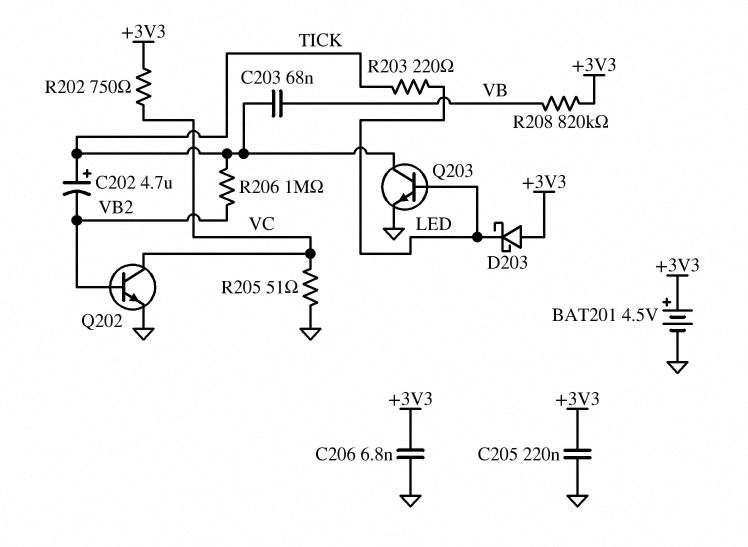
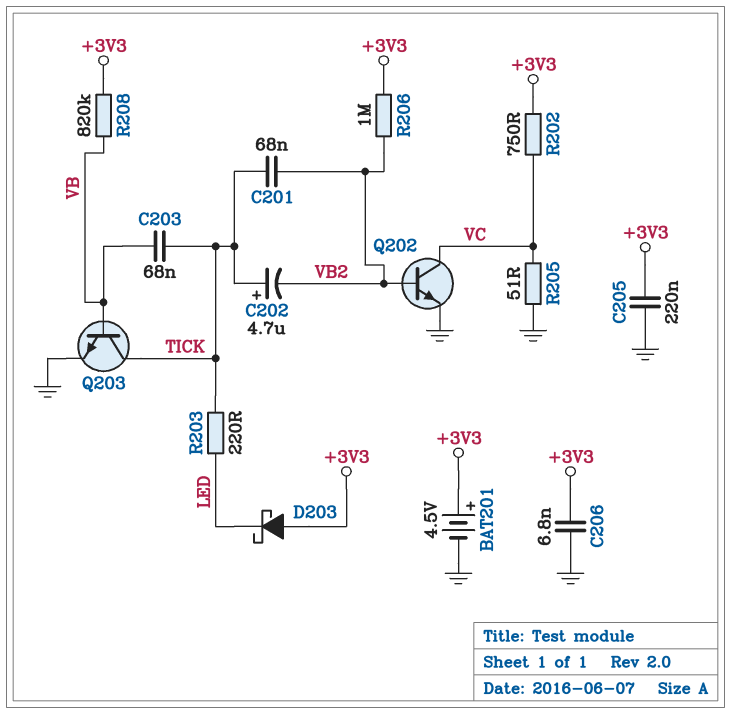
C201: none -> 68nF (TICK, VB2)
Q203: NPN (B LED, C TICK, E GND) -> NPN (B VB, C TICK, E GND)
R206: 1M (TICK, VB2) -> 1M (+3V3, VB2)

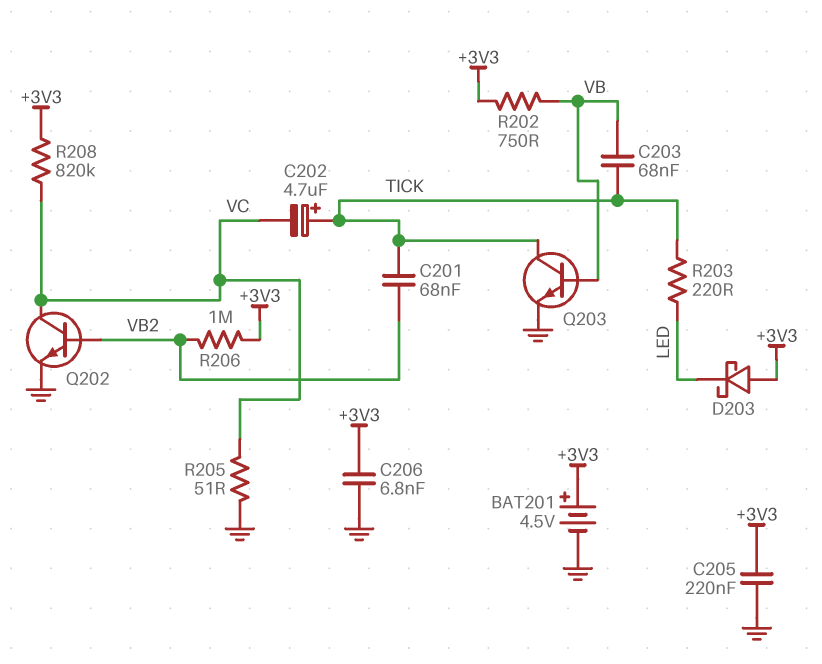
C202: 4.7uF (plus TICK, minus VB2) -> 4.7uF (plus TICK, minus VC)
R202: 750 (+3V3, VC) -> 750 (+3V3, VB)
R208: 820k (+3V3, VB) -> 820k (+3V3, VC)

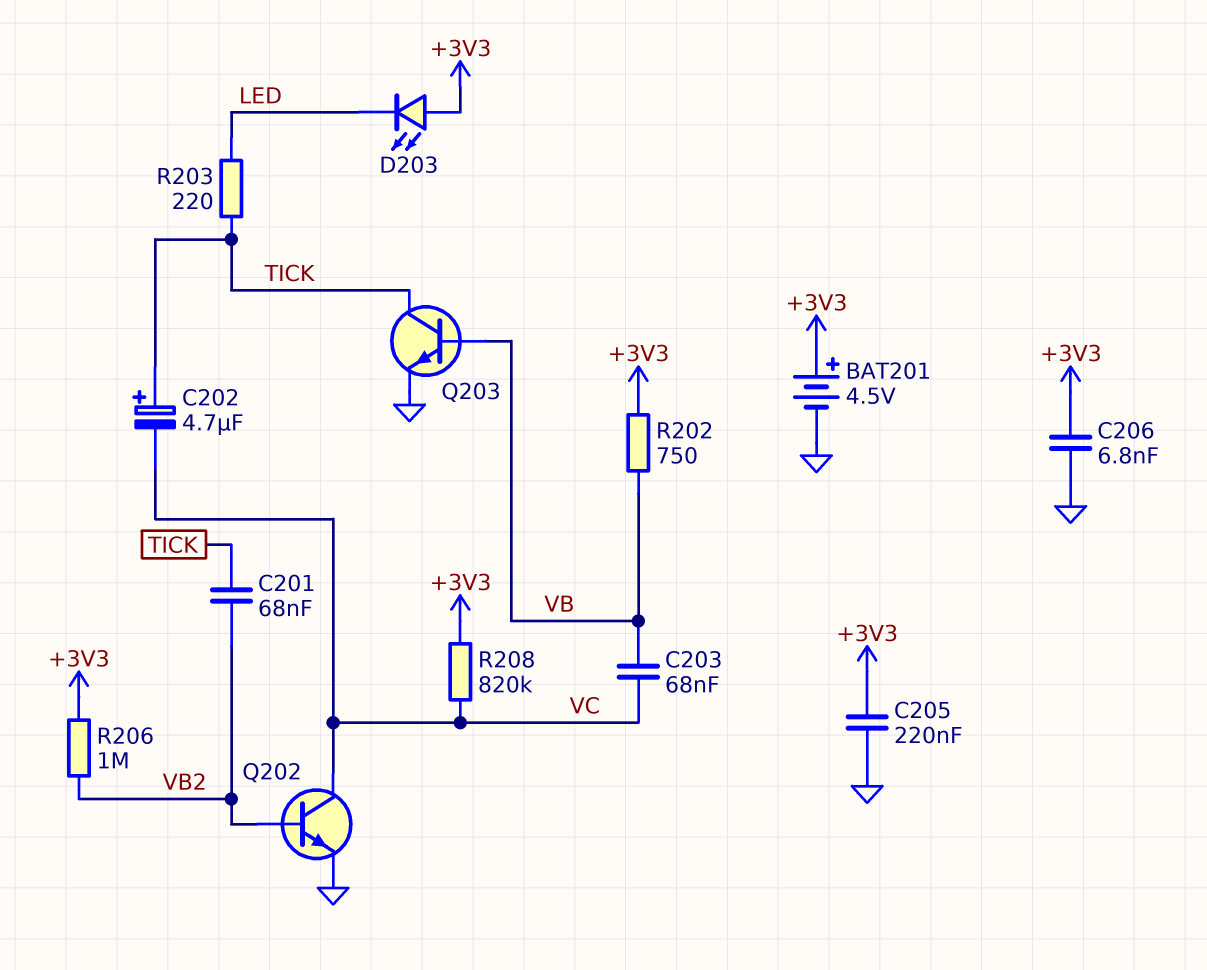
C203: 68nF (TICK, VB) -> 68nF (VB, VC)
D203: schottky (A +3V3, K LED) -> LED (A +3V3, K LED)
R205: 51 (GND, VC) -> none

